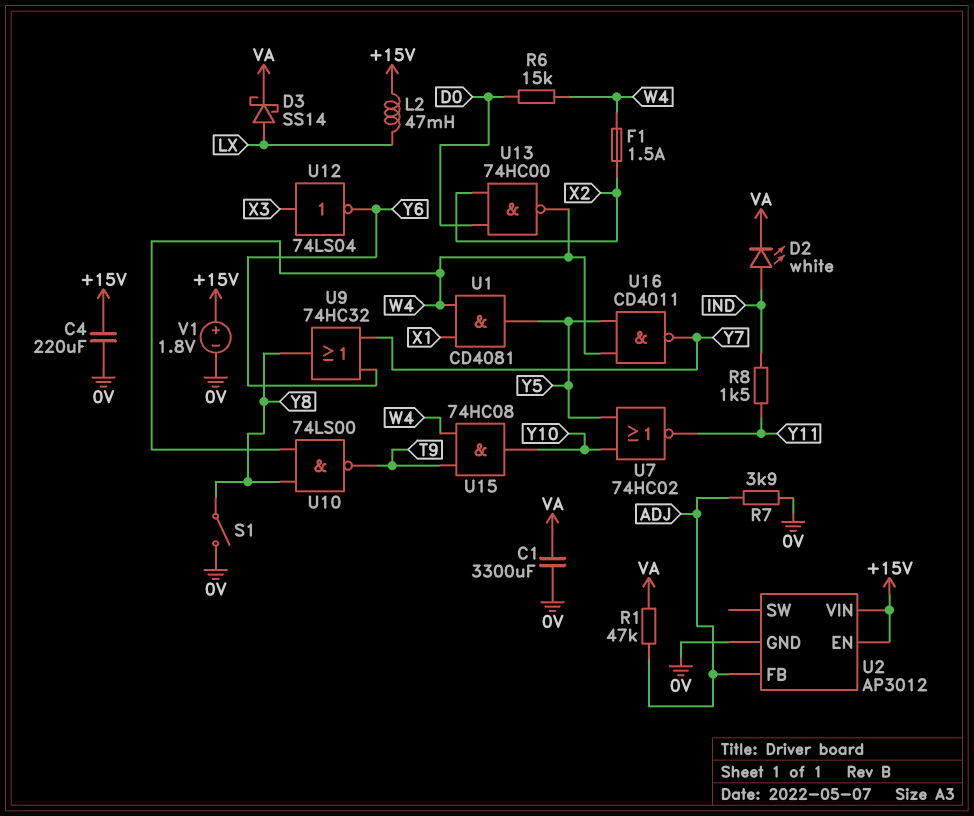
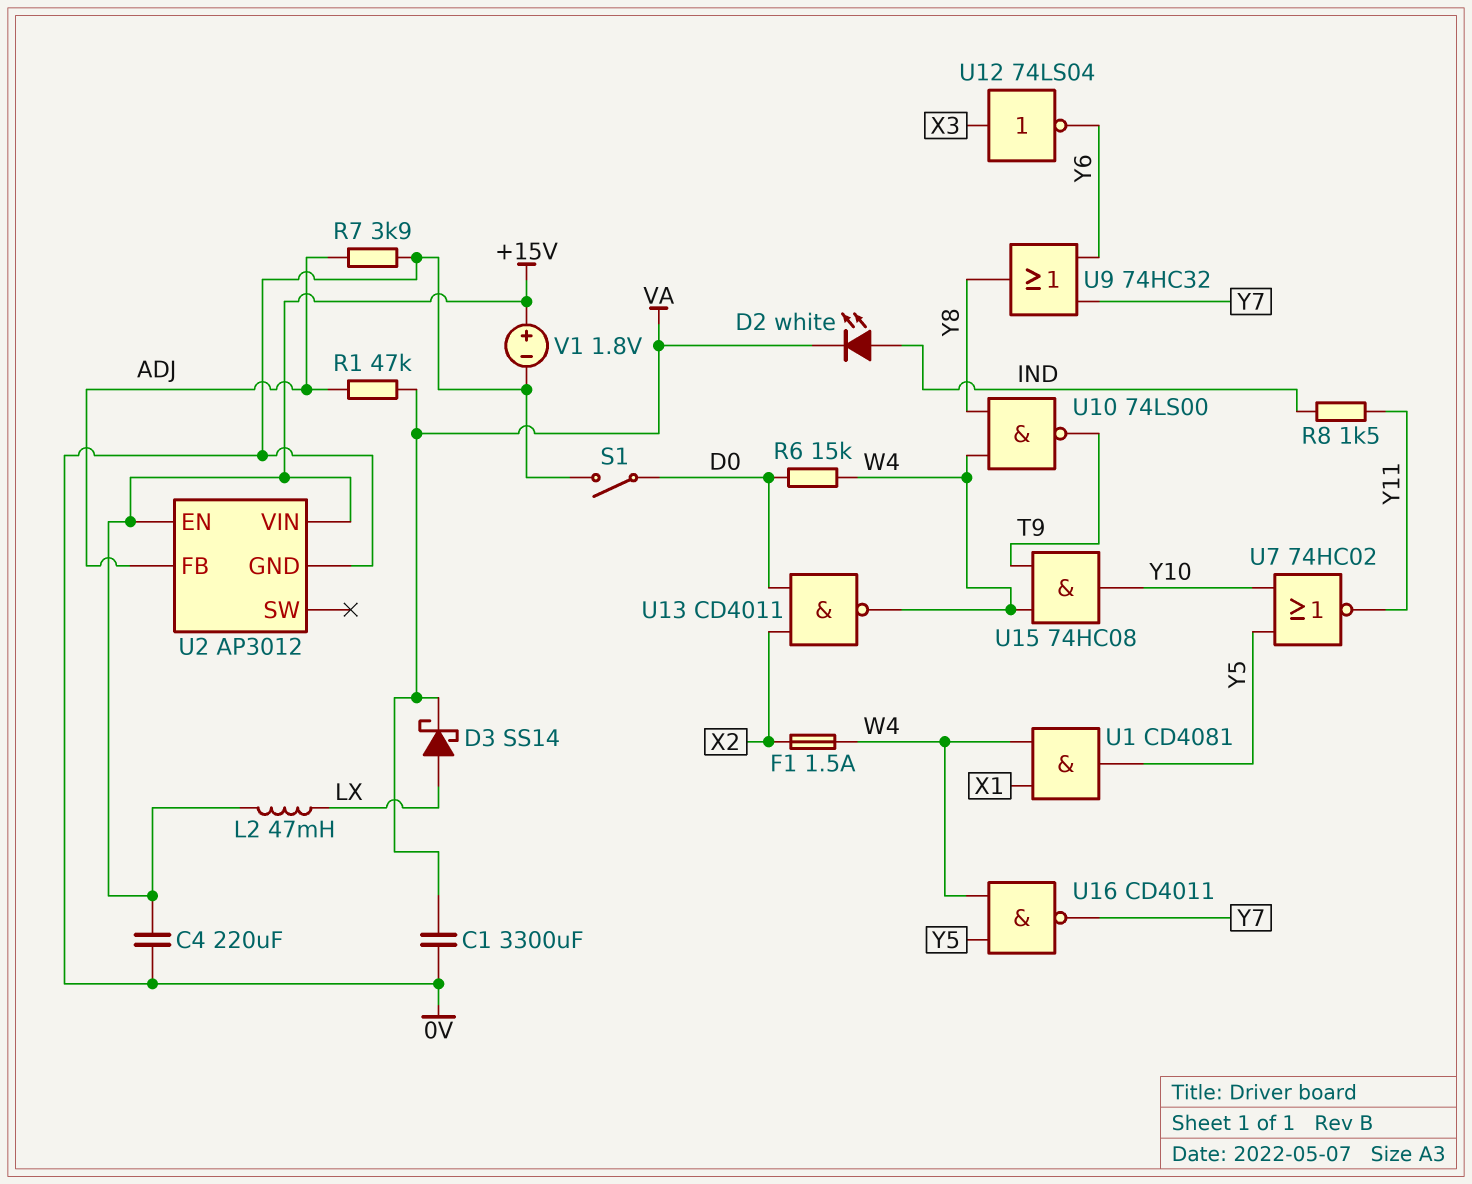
S1: switch (0V, Y8) -> switch (0V, D0)
U13: NAND 74HC00 (in D0, in X2, out W4) -> NAND CD4011 (in D0, in X2, out W4)

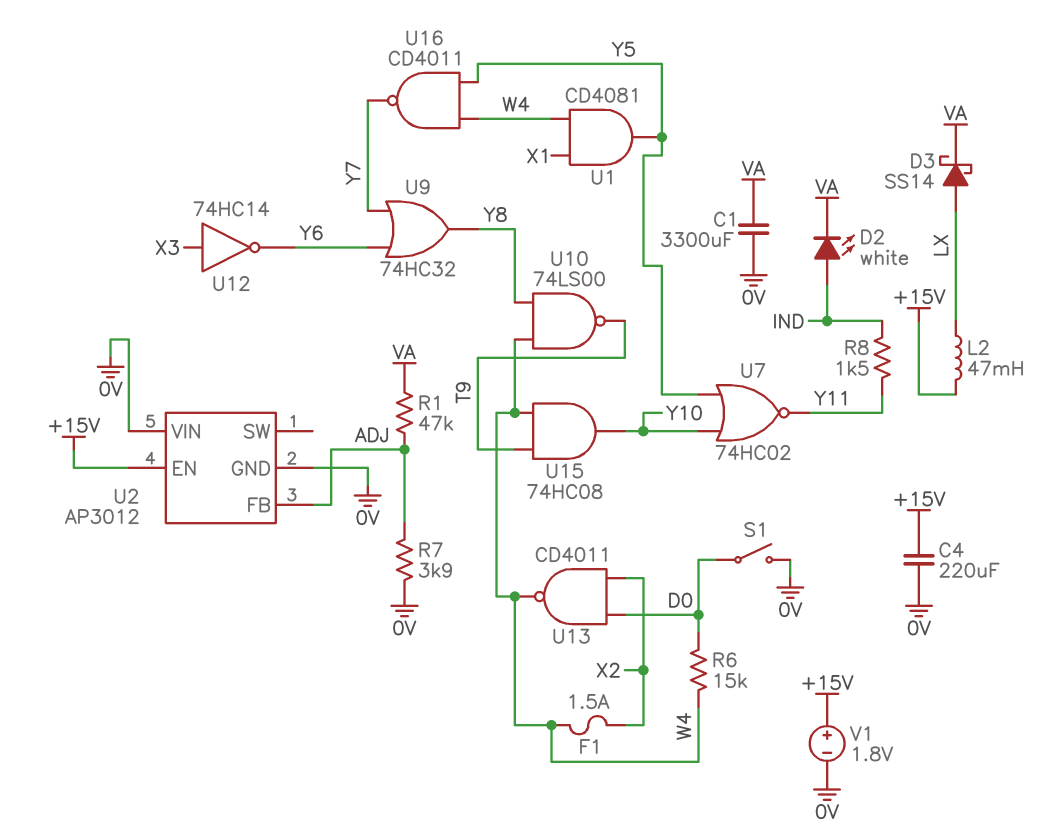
U2 pin VIN: +15V -> 0V
U12: NOT 74LS04 (in X3, out Y6) -> NOT 74HC14 (in X3, out Y6)

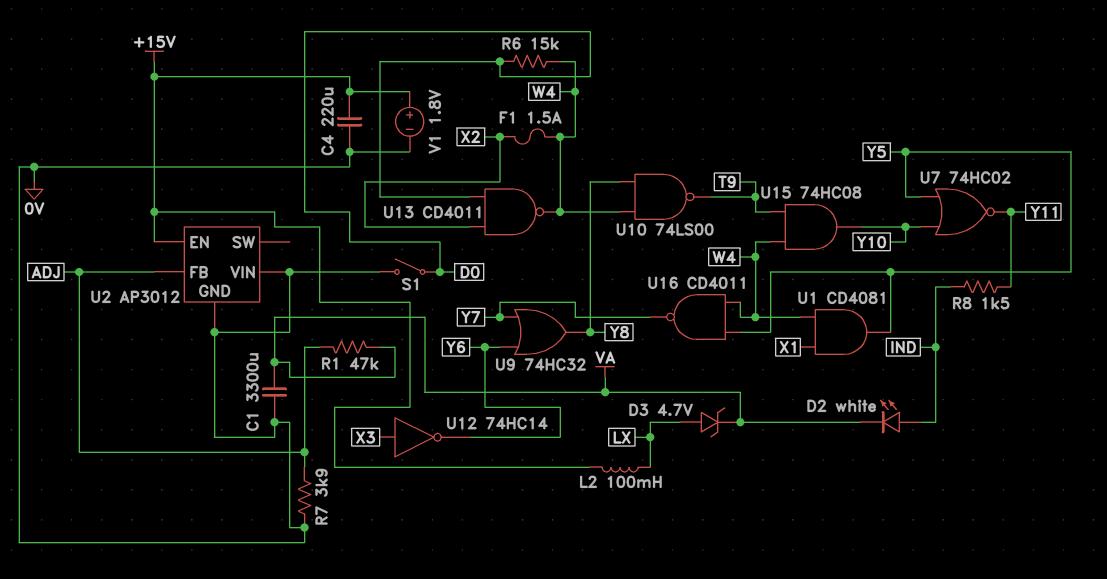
D3: schottky SS14 (A LX, K VA) -> zener 4.7V (A LX, K VA)
L2: 47mH (+15V, LX) -> 100mH (+15V, LX)

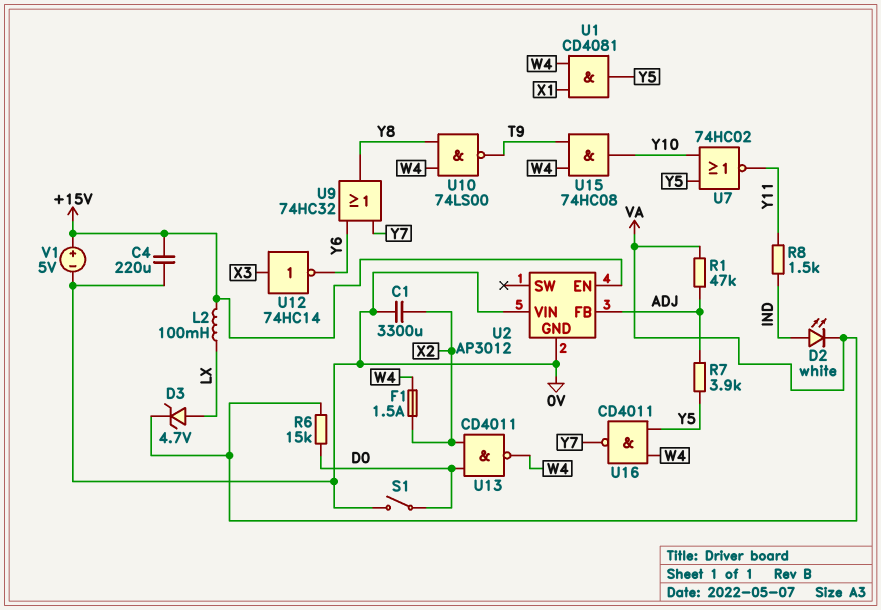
C1: 3300uF (0V, VA) -> 3300uF (0V, X2)
R6: 15k (D0, W4) -> 15k (D0, VA)
R7: 3.9k (0V, ADJ) -> 3.9k (ADJ, Y5)
V1: 1.8V (plus +15V, minus 0V) -> 5V (plus +15V, minus 0V)

